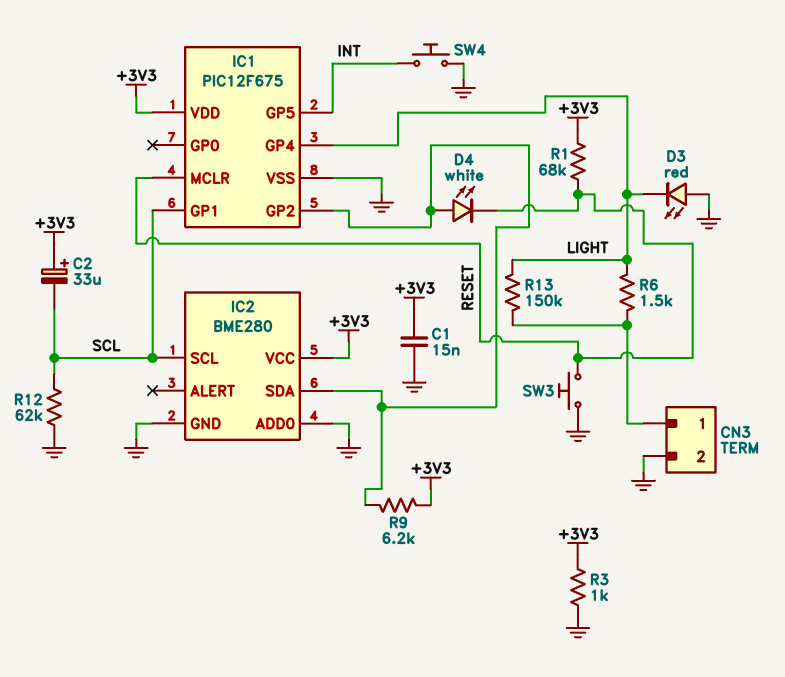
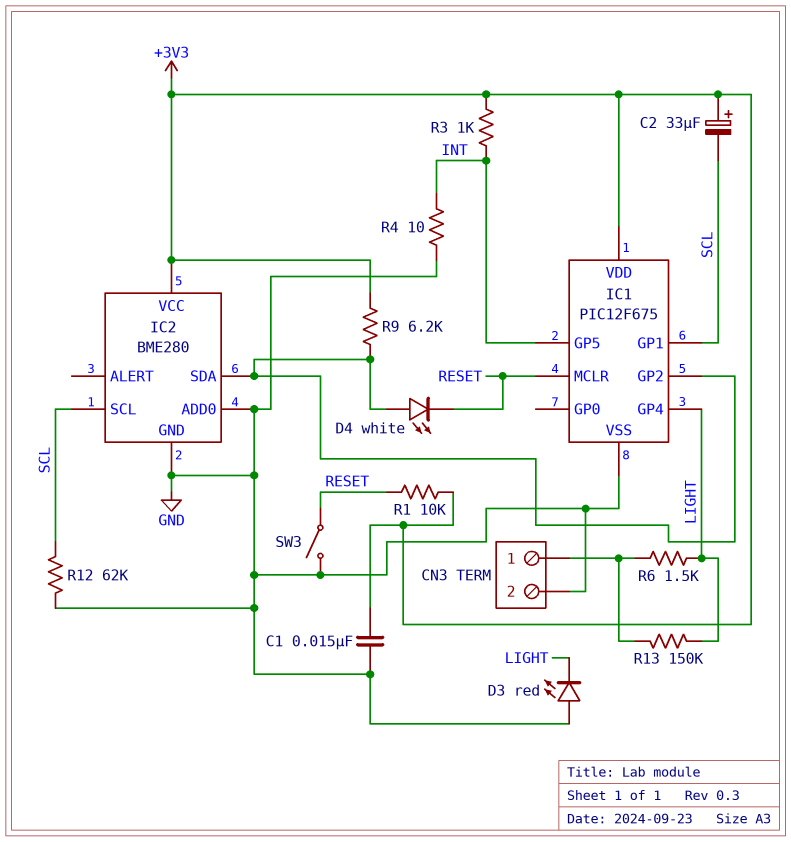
R1: 68k (+3V3, RESET) -> 10k (+3V3, RESET)
R3: 1k (+3V3, GND) -> 1k (+3V3, INT)
R4: none -> 10 (GND, INT)
SW3: button (GND, RESET) -> switch (GND, RESET)
SW4: button (GND, INT) -> none

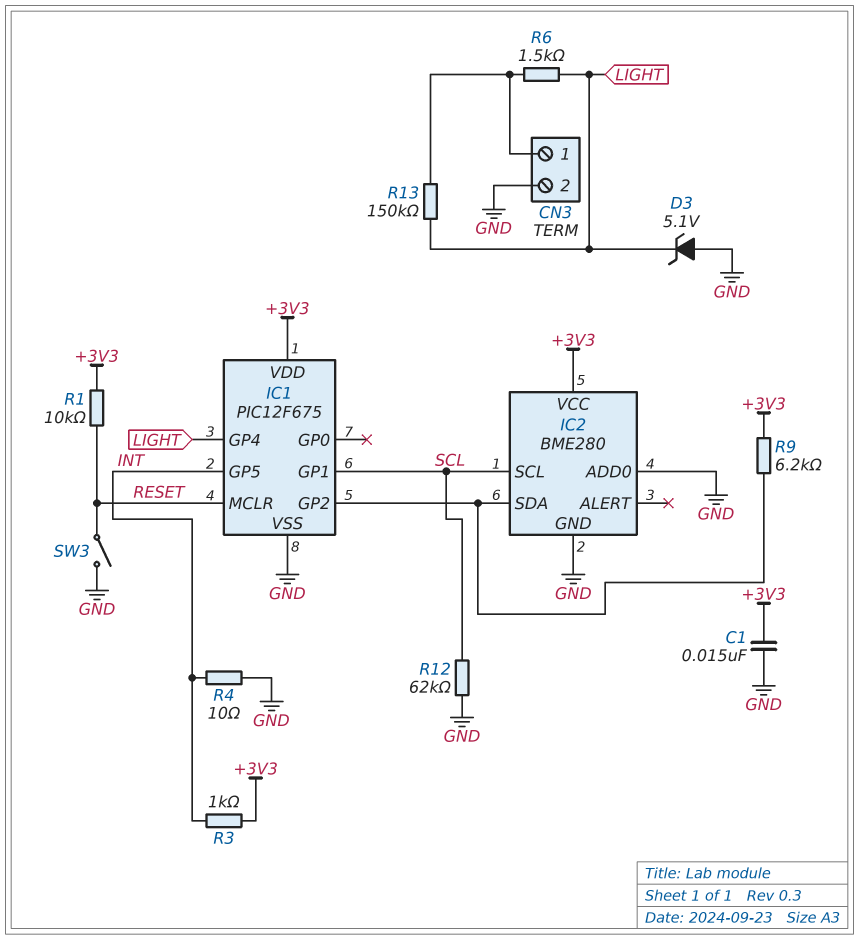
C2: 33uF (plus +3V3, minus SCL) -> none
D3: LED red (A GND, K LIGHT) -> zener 5.1V (A GND, K LIGHT)
D4: LED white (A IC1/GP2, K RESET) -> none

